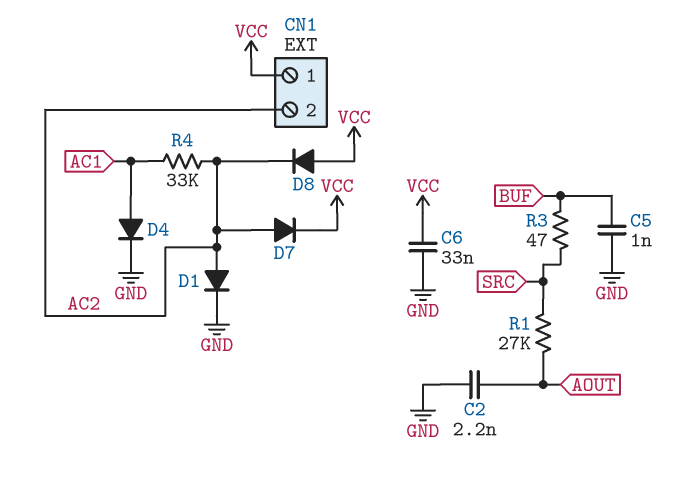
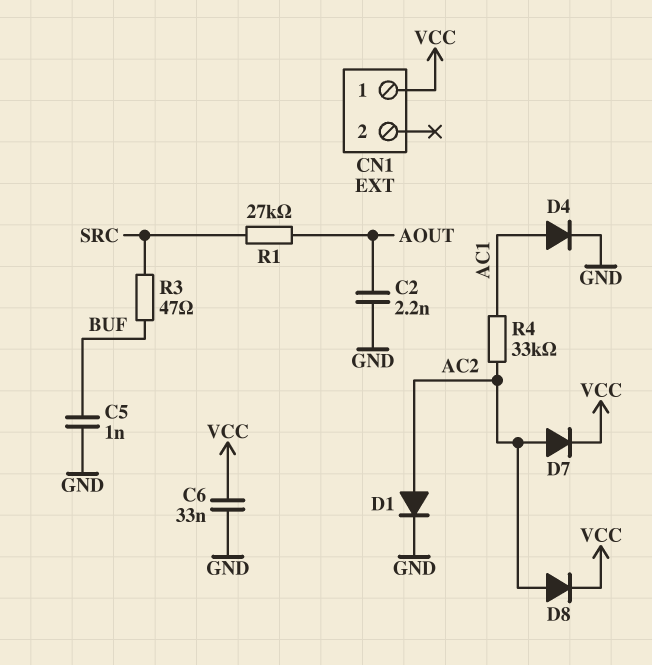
CN1 pin 2: AC2 -> none
D8: diode (A VCC, K AC2) -> diode (A AC2, K VCC)

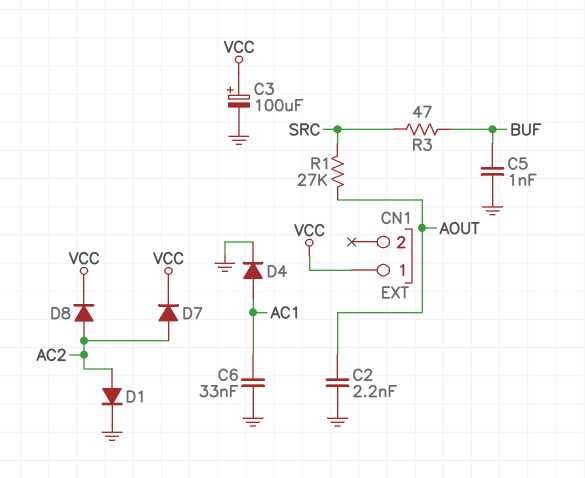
C3: none -> 100uF (plus VCC, minus GND)
C6: 33nF (GND, VCC) -> 33nF (AC1, GND)
R4: 33k (AC1, AC2) -> none

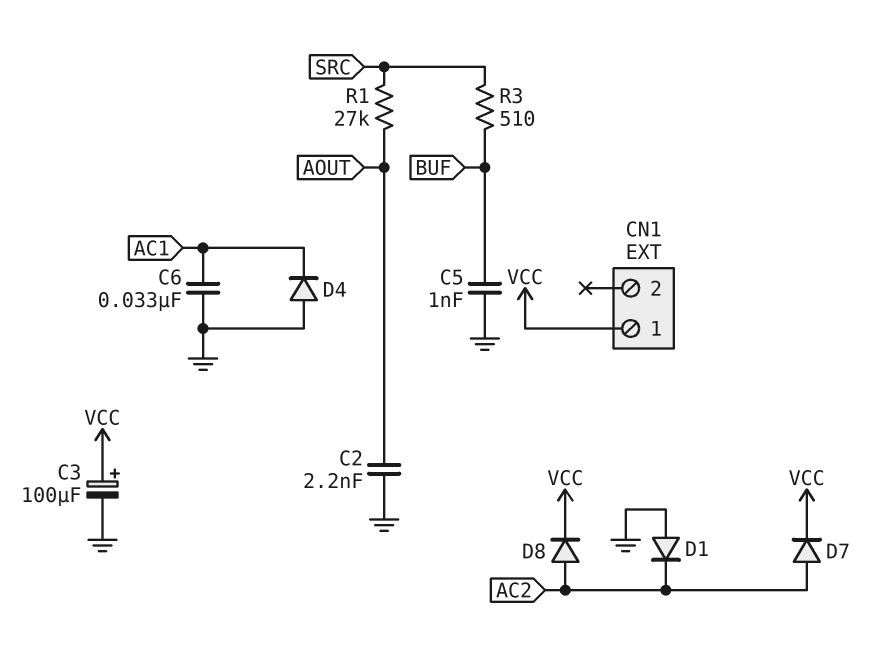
D1: diode (A AC2, K GND) -> diode (A GND, K AC2)
D4: diode (A AC1, K GND) -> diode (A GND, K AC1)
R3: 47 (BUF, SRC) -> 510 (BUF, SRC)

